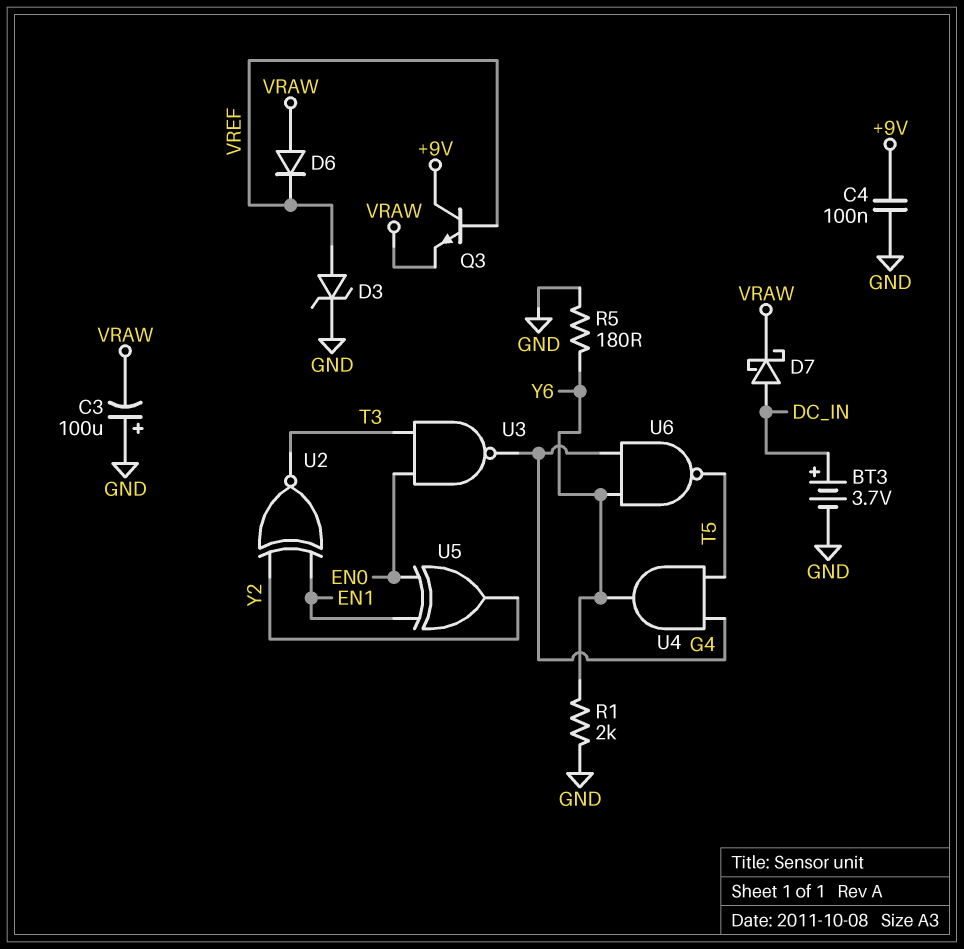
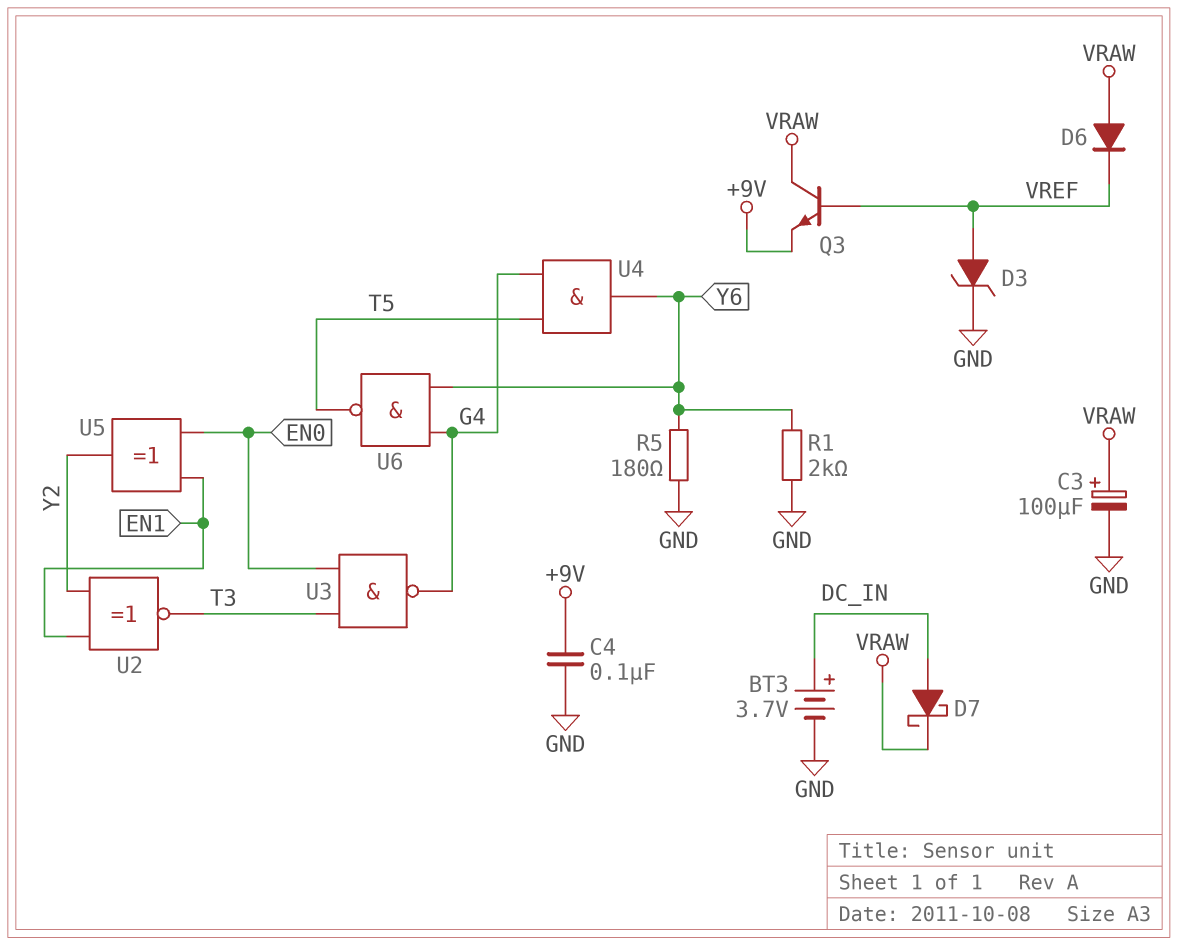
C3: 100uF (plus GND, minus VRAW) -> 100uF (plus VRAW, minus GND)
Q3: NPN (B VREF, C +9V, E VRAW) -> NPN (B VREF, C VRAW, E +9V)

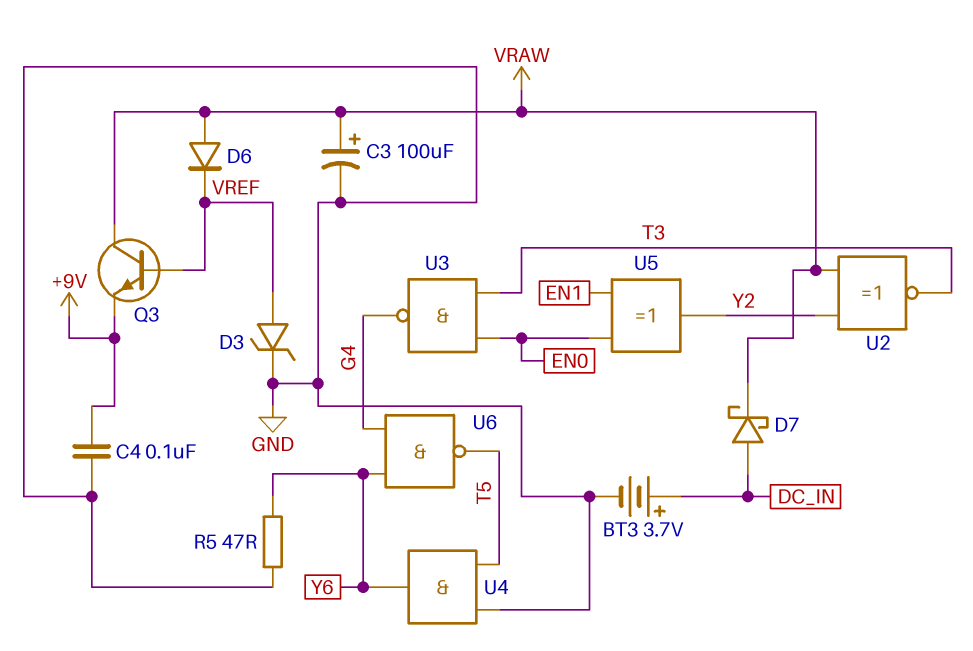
R1: 2k (GND, Y6) -> none
R5: 180 (GND, Y6) -> 47 (GND, Y6)
U2: XNOR (in EN1, in Y2, out T3) -> XNOR (in VRAW, in Y2, out T3)
U4: AND (in G4, in T5, out Y6) -> AND (in GND, in T5, out Y6)

